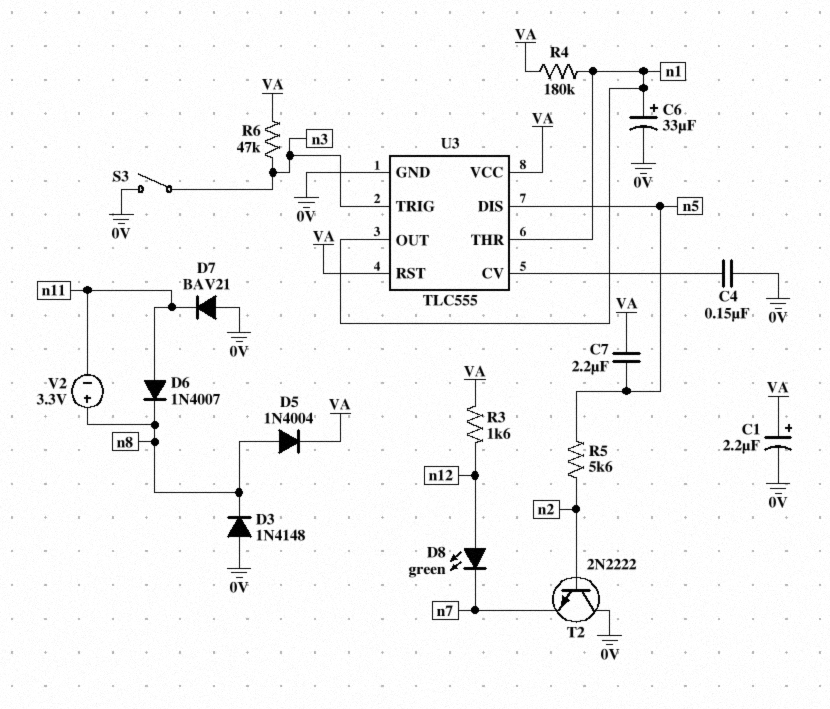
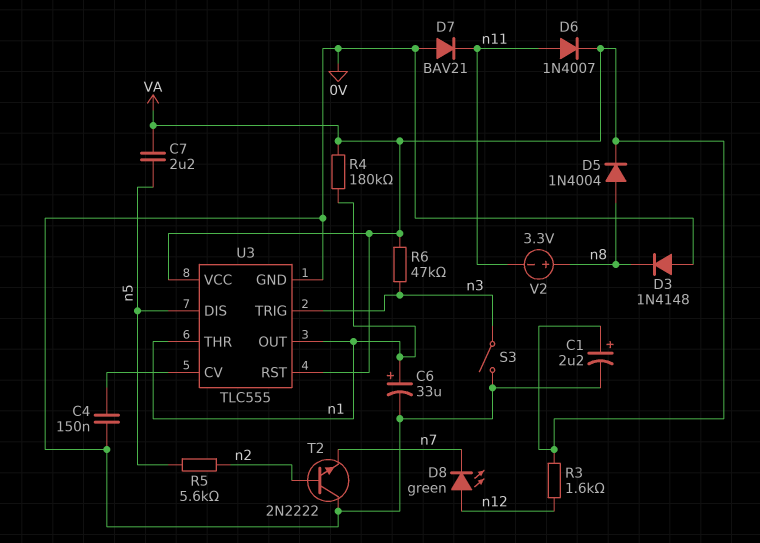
D6: diode 1N4007 (A n11, K n8) -> diode 1N4007 (A n11, K VA)

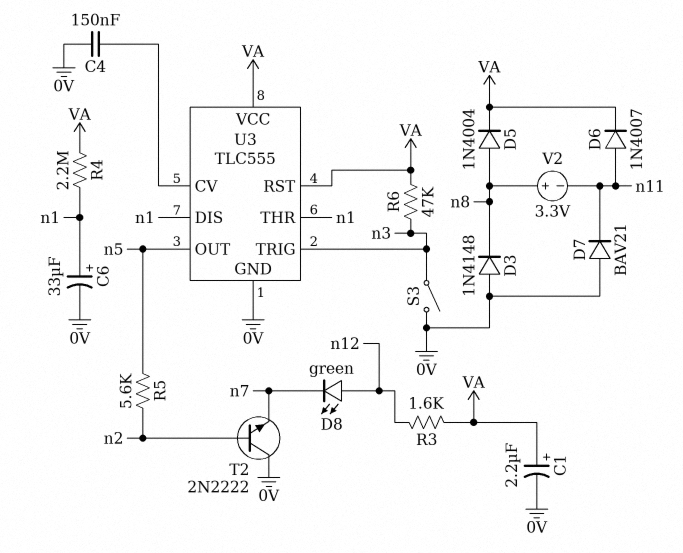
C7: 2.2uF (VA, n5) -> none
R4: 180k (VA, n1) -> 2.2M (VA, n1)
U3 pin DIS: n5 -> n1
U3 pin OUT: n1 -> n5

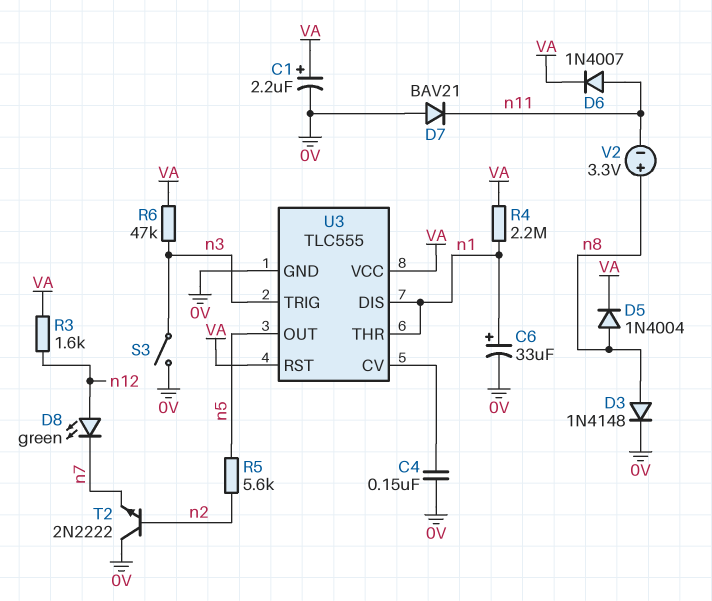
D3: diode 1N4148 (A 0V, K n8) -> diode 1N4148 (A n8, K 0V)

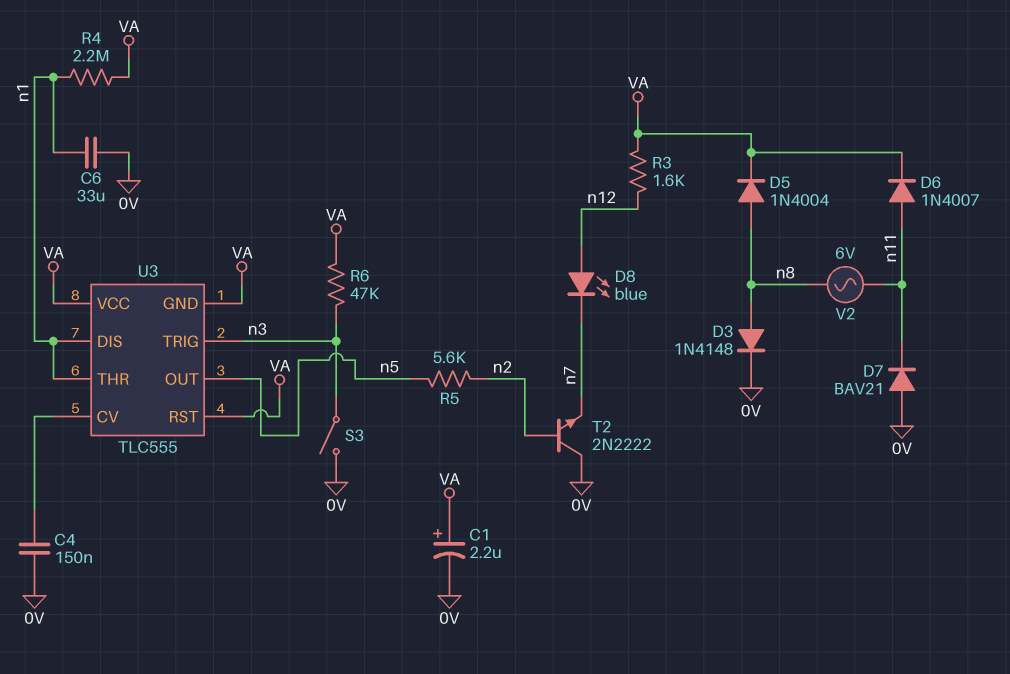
C6: 33uF (plus n1, minus 0V) -> 33uF (0V, n1)
D8: LED green (A n12, K n7) -> LED blue (A n12, K n7)
U3 pin GND: 0V -> VA
V2: 3.3V (plus n8, minus n11) -> AC 6V (n8, n11)

